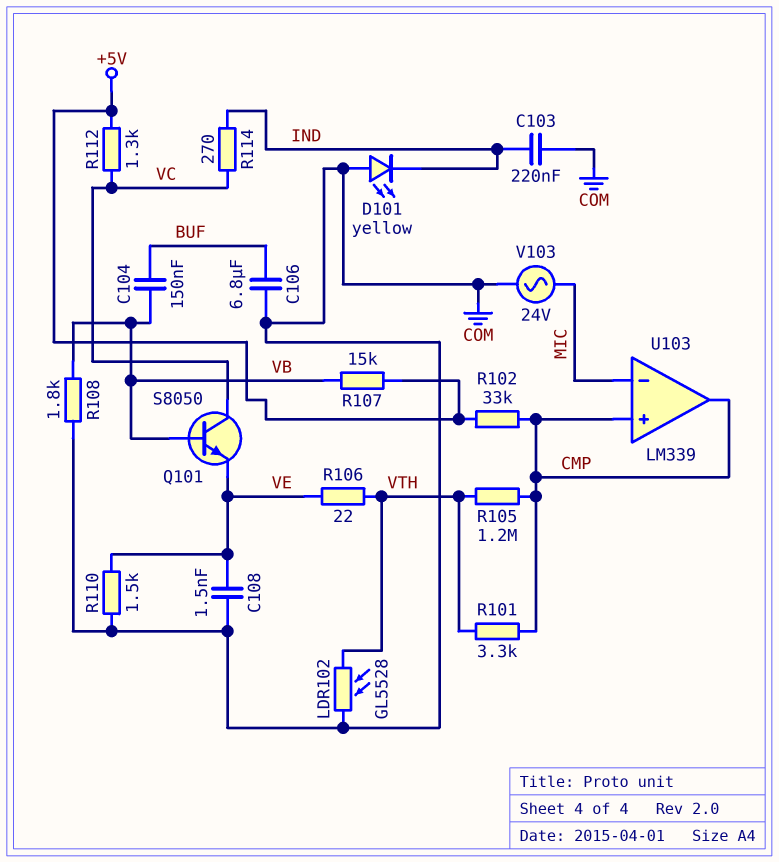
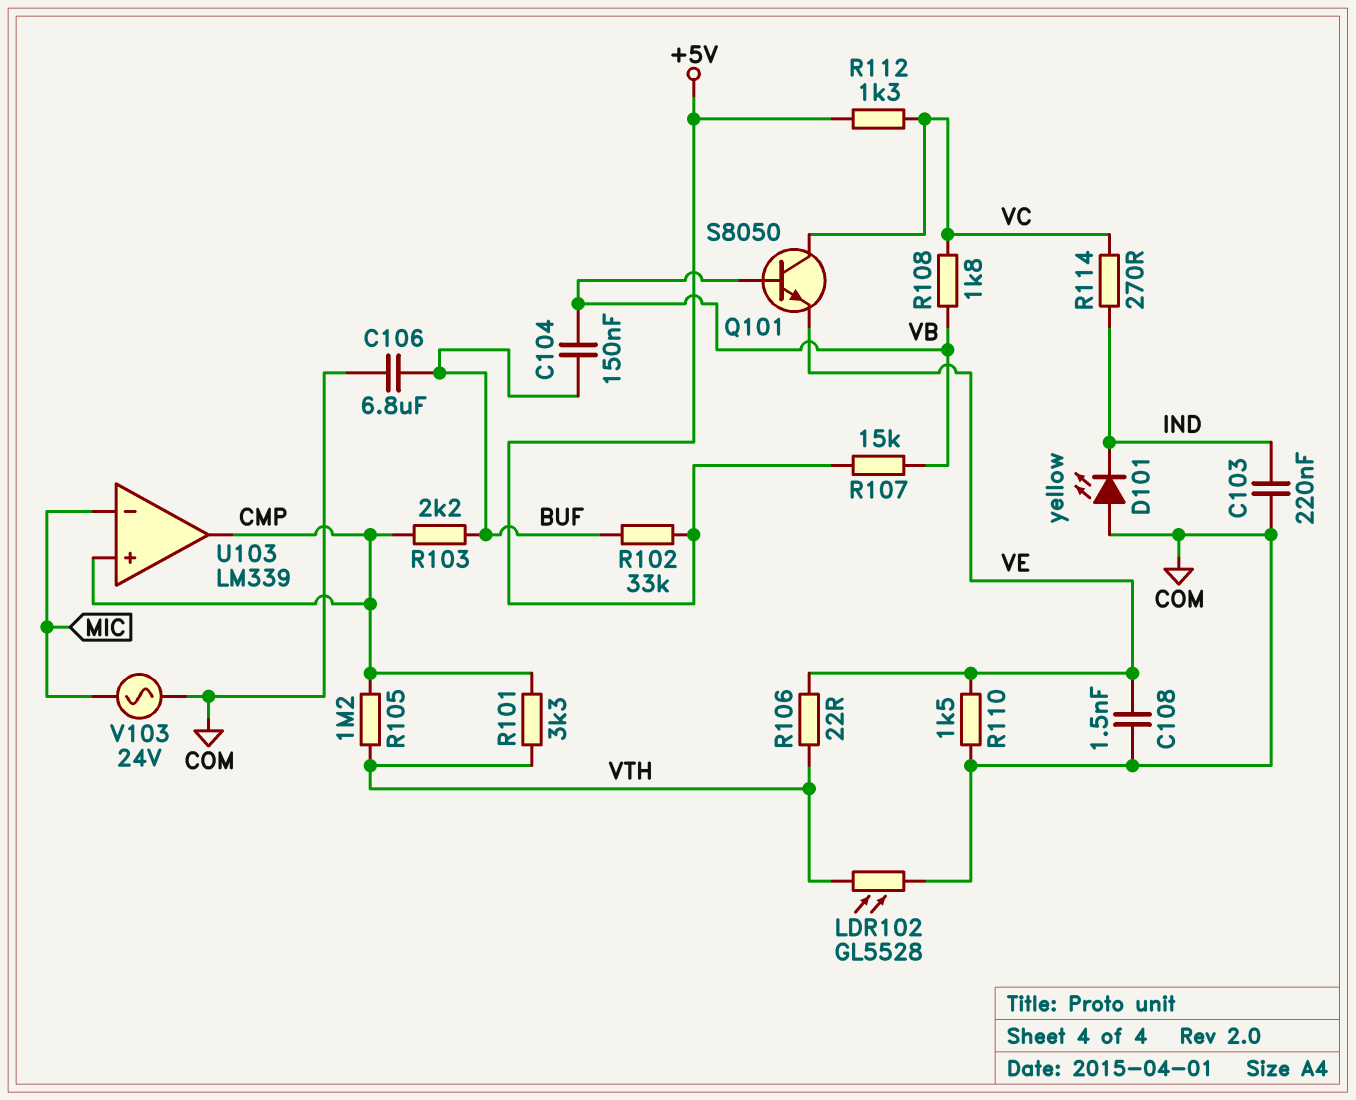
R102: 33k (+5V, CMP) -> 33k (+5V, BUF)
R103: none -> 2.2k (BUF, CMP)
R108: 1.8k (COM, VB) -> 1.8k (VB, VC)

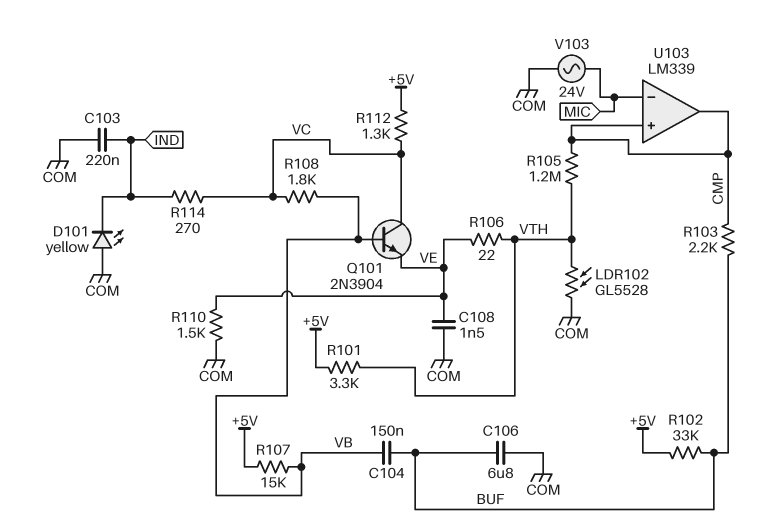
Q101: NPN S8050 (B VB, C VC, E VE) -> NPN 2N3904 (B VB, C VC, E VE)
R101: 3.3k (CMP, VTH) -> 3.3k (+5V, VTH)

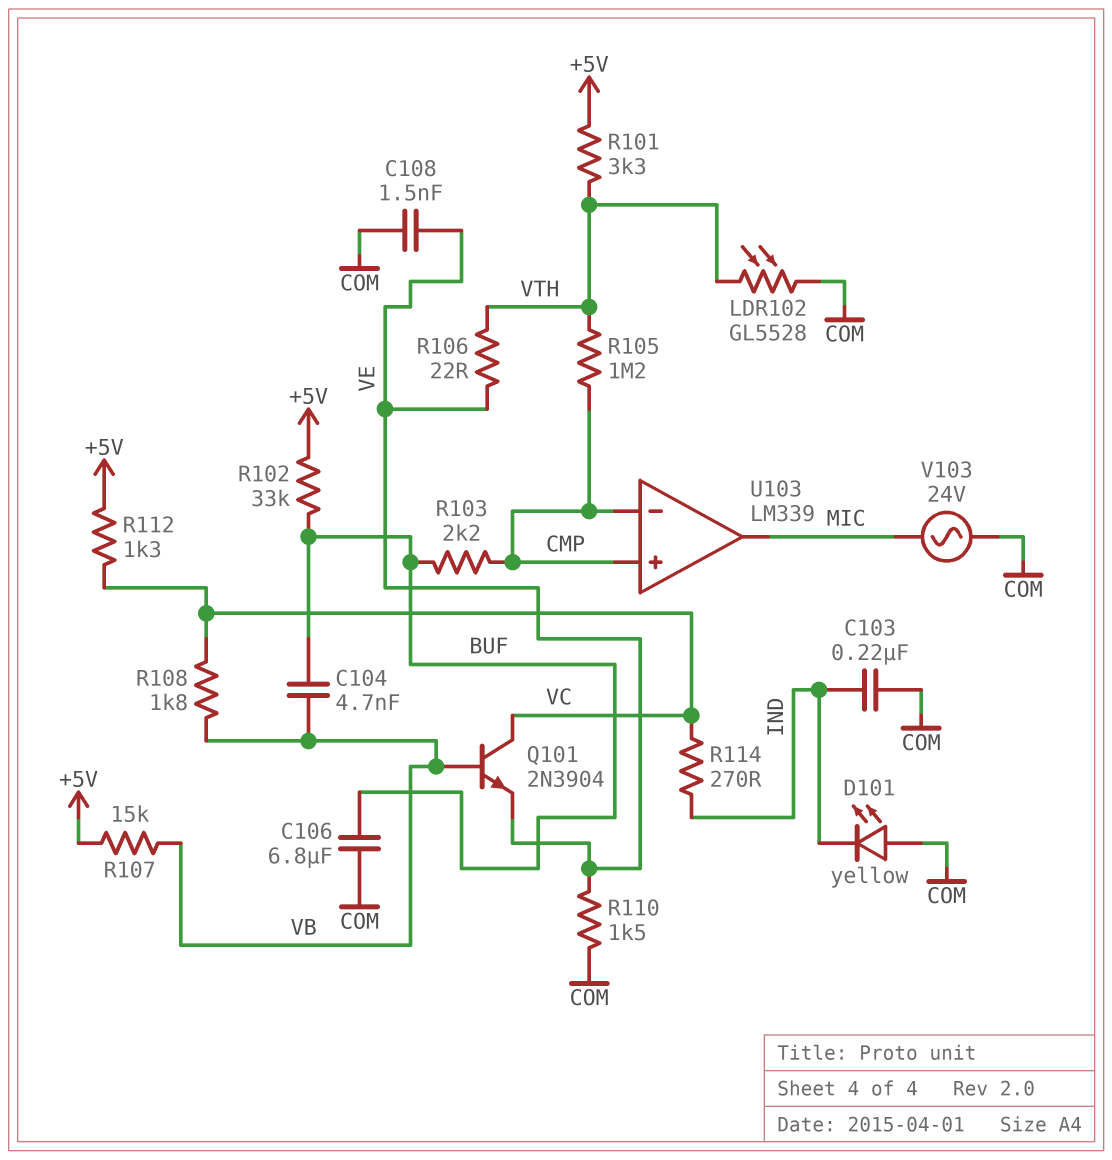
C104: 150nF (BUF, VB) -> 4.7nF (BUF, VB)
U103 pin in-: MIC -> CMP
U103 pin out: CMP -> MIC

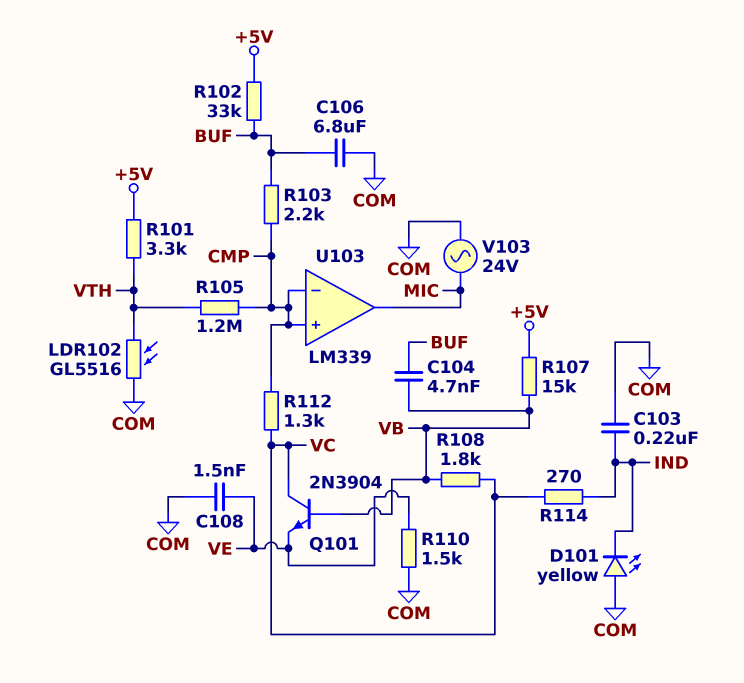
LDR102: GL5528 (COM, VTH) -> GL5516 (COM, VTH)
R106: 22 (VE, VTH) -> none
R112: 1.3k (+5V, VC) -> 1.3k (CMP, VC)

